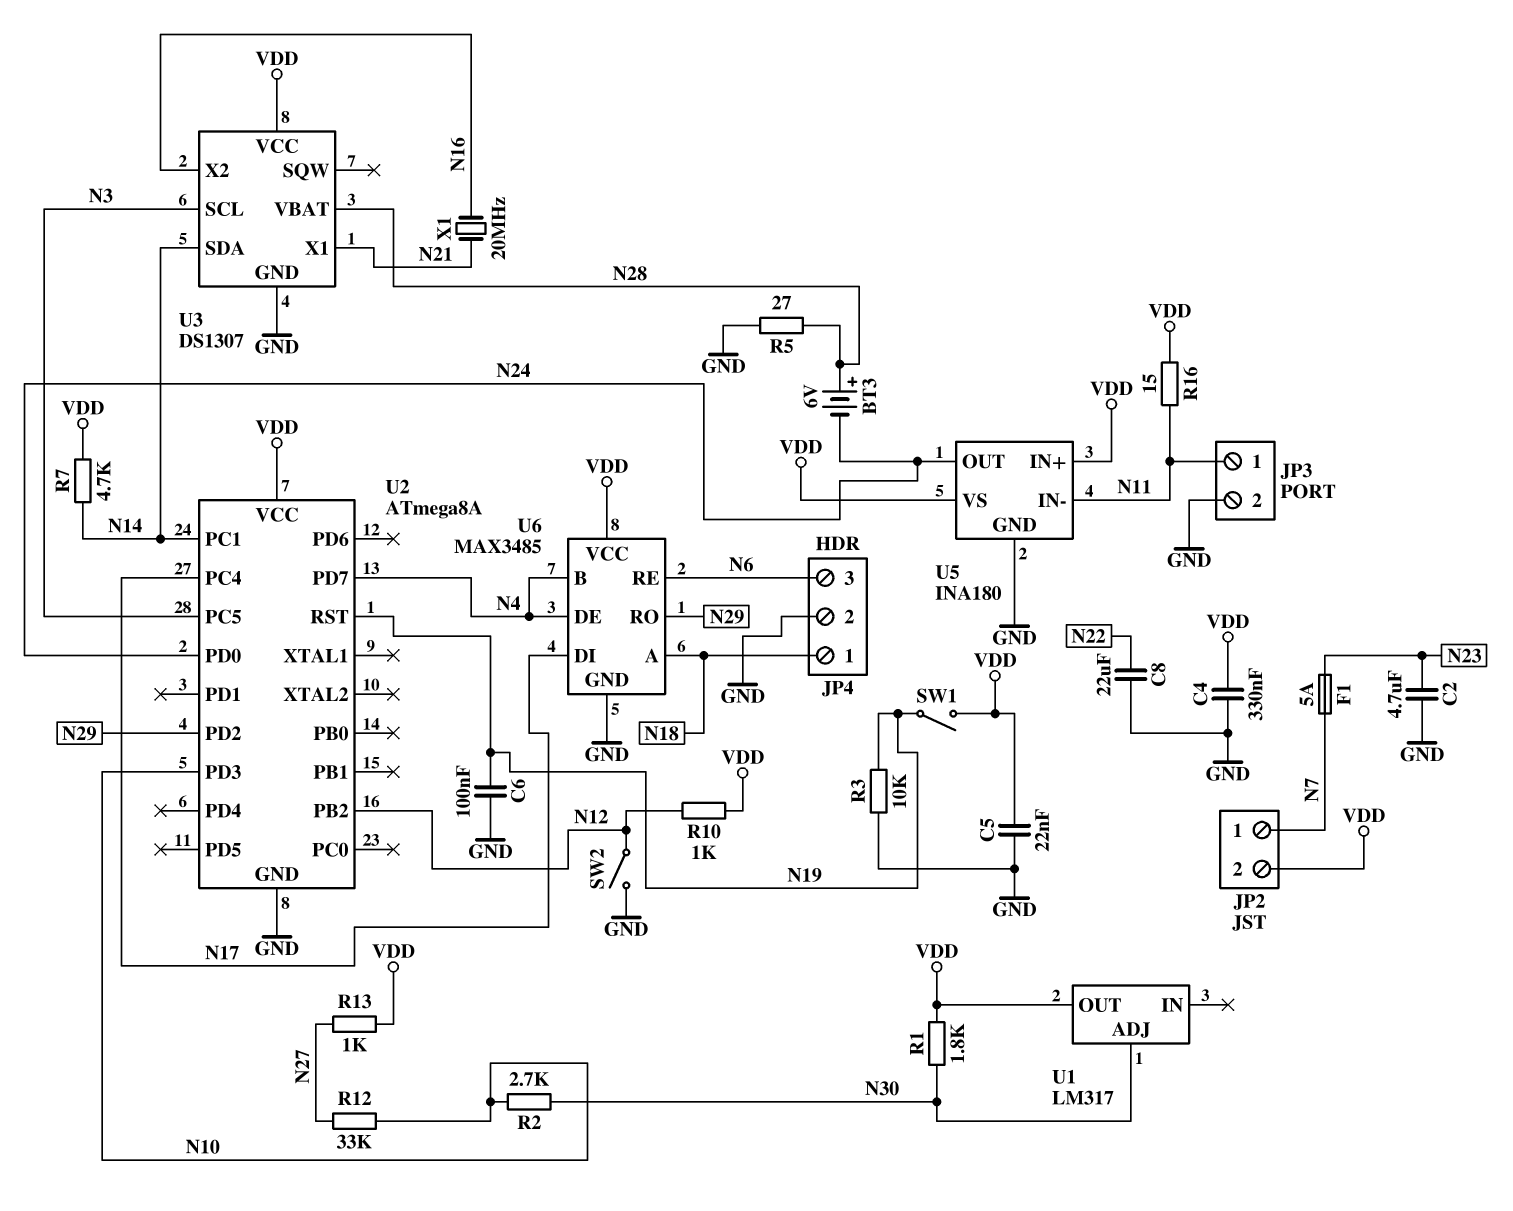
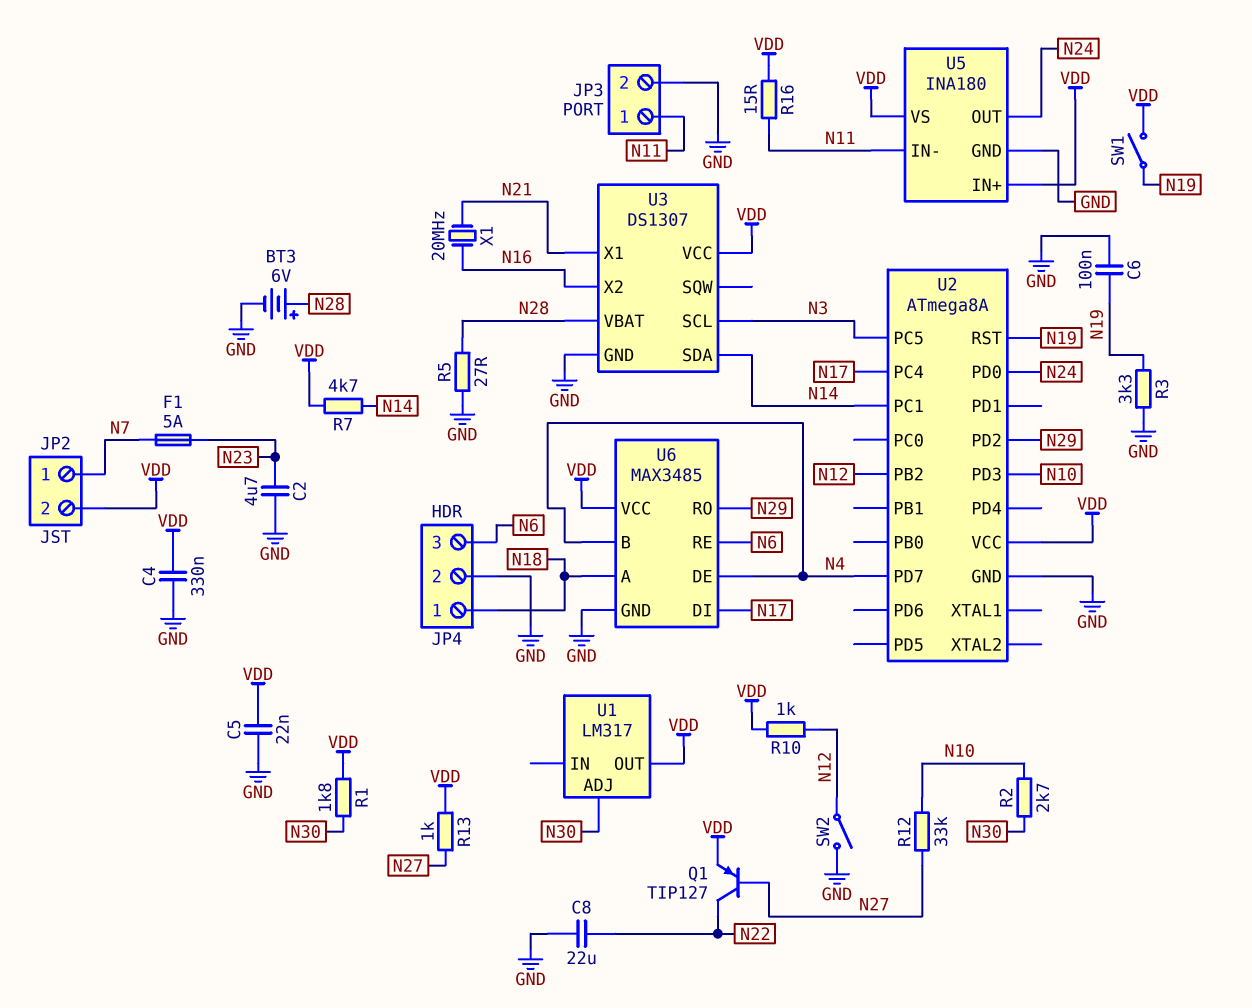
BT3: 6V (plus N28, minus N24) -> 6V (plus N28, minus GND)
Q1: none -> PNP TIP127 (B N27, C N22, E VDD)
R3: 10k (GND, N19) -> 3.3k (GND, N19)

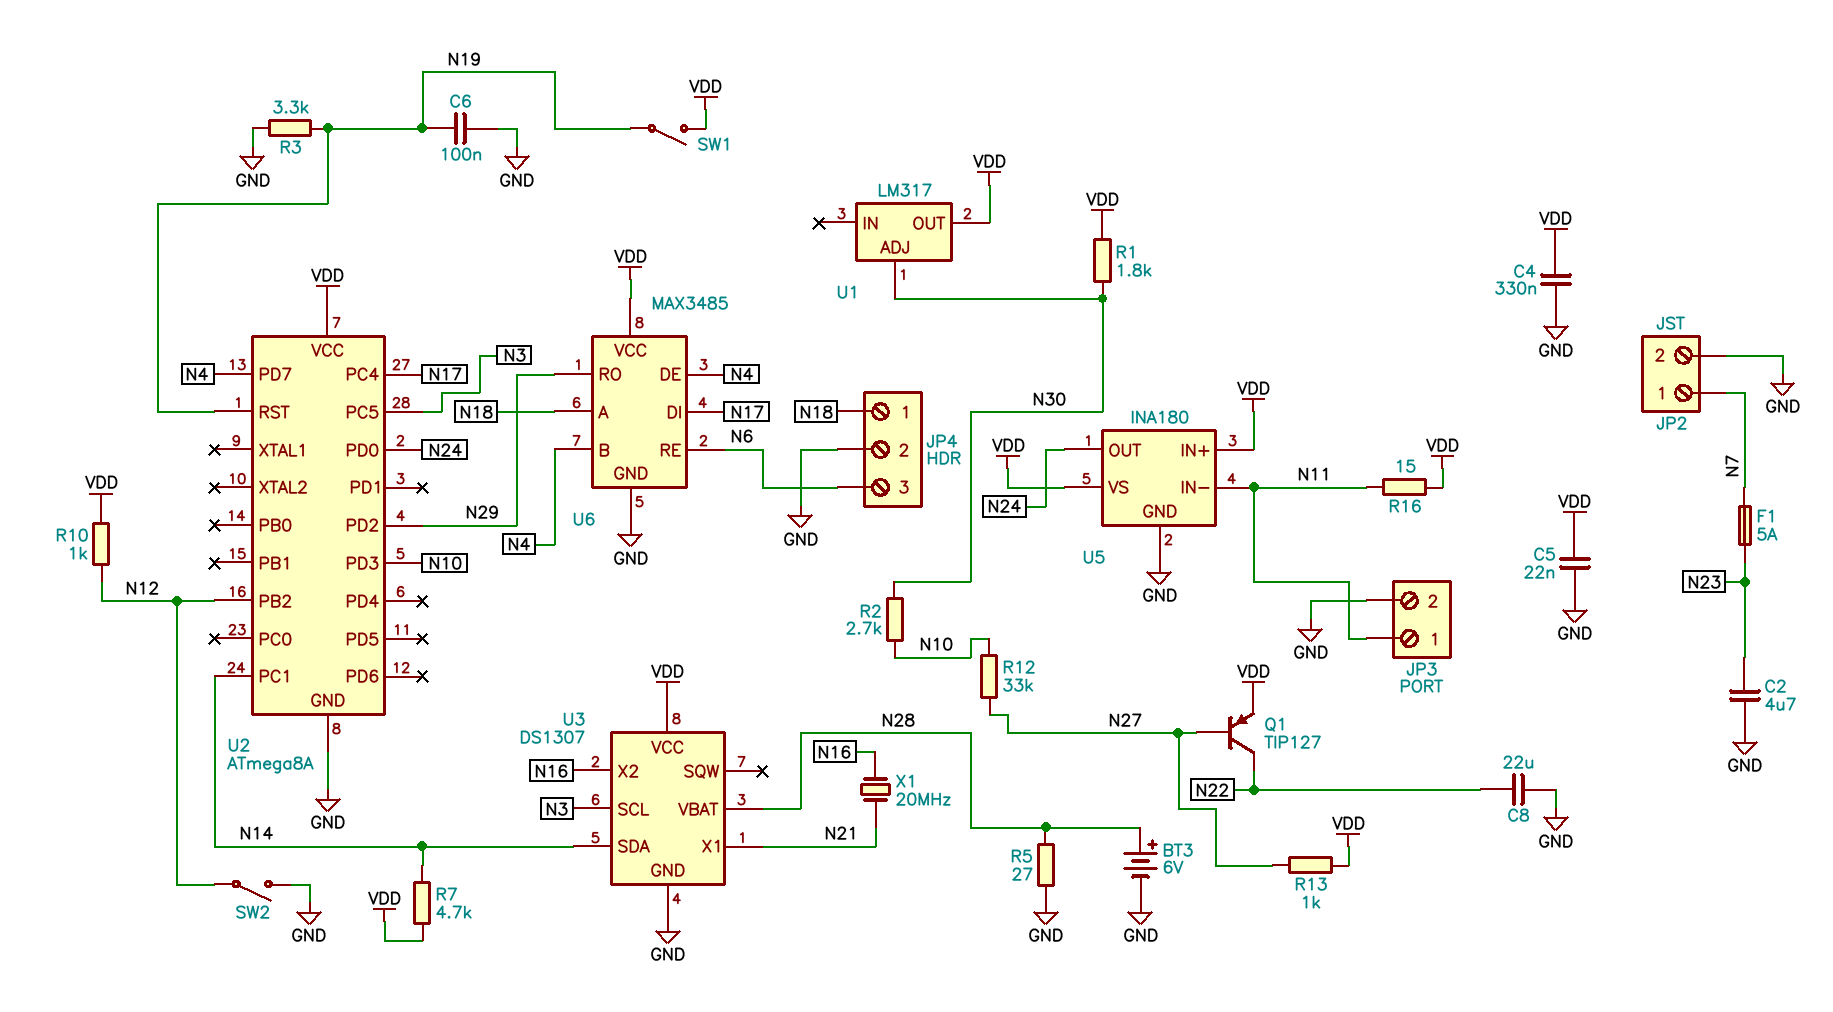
JP2 pin 2: VDD -> GND

